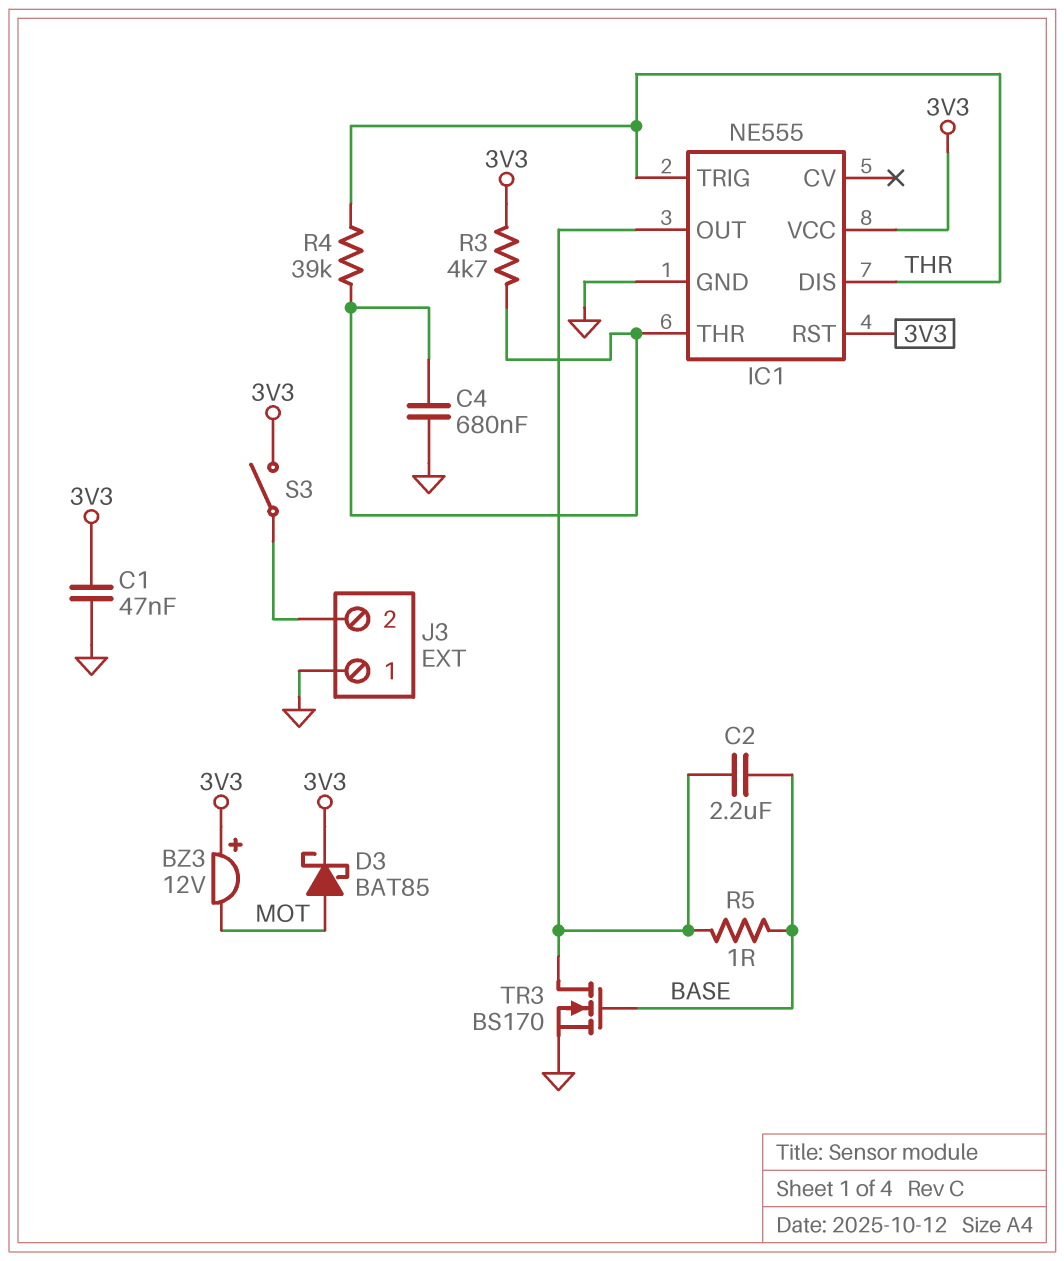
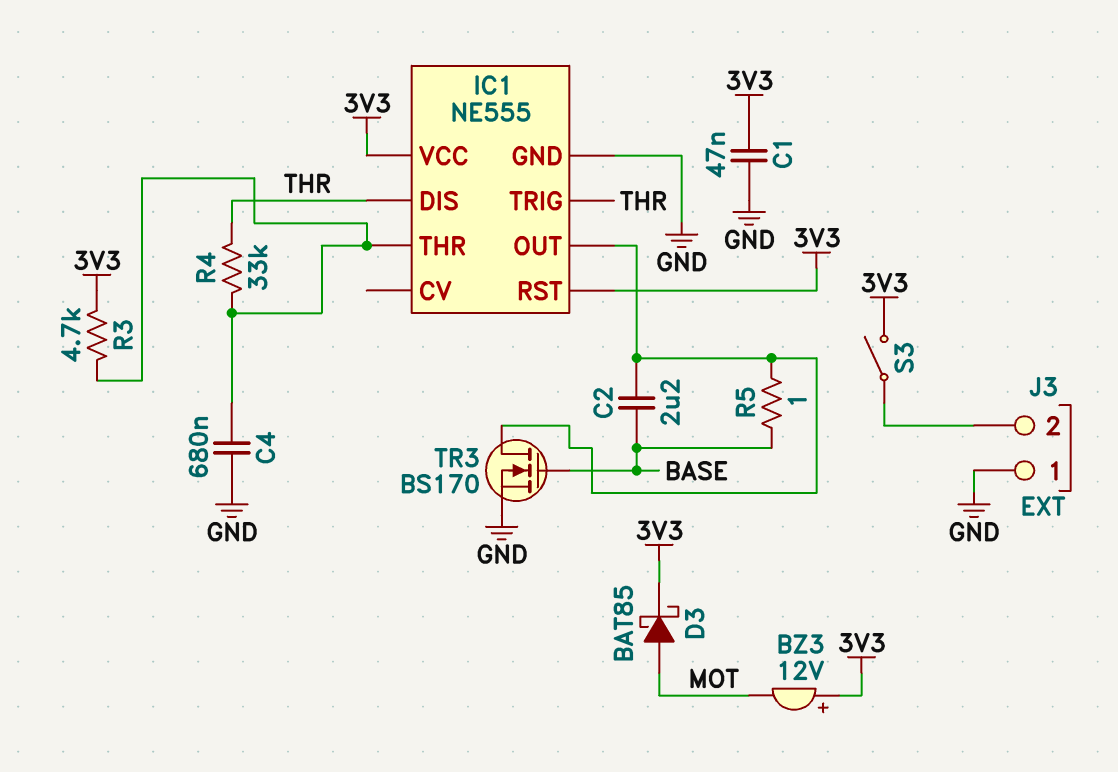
R4: 39k (IC1/THR, THR) -> 33k (IC1/THR, THR)

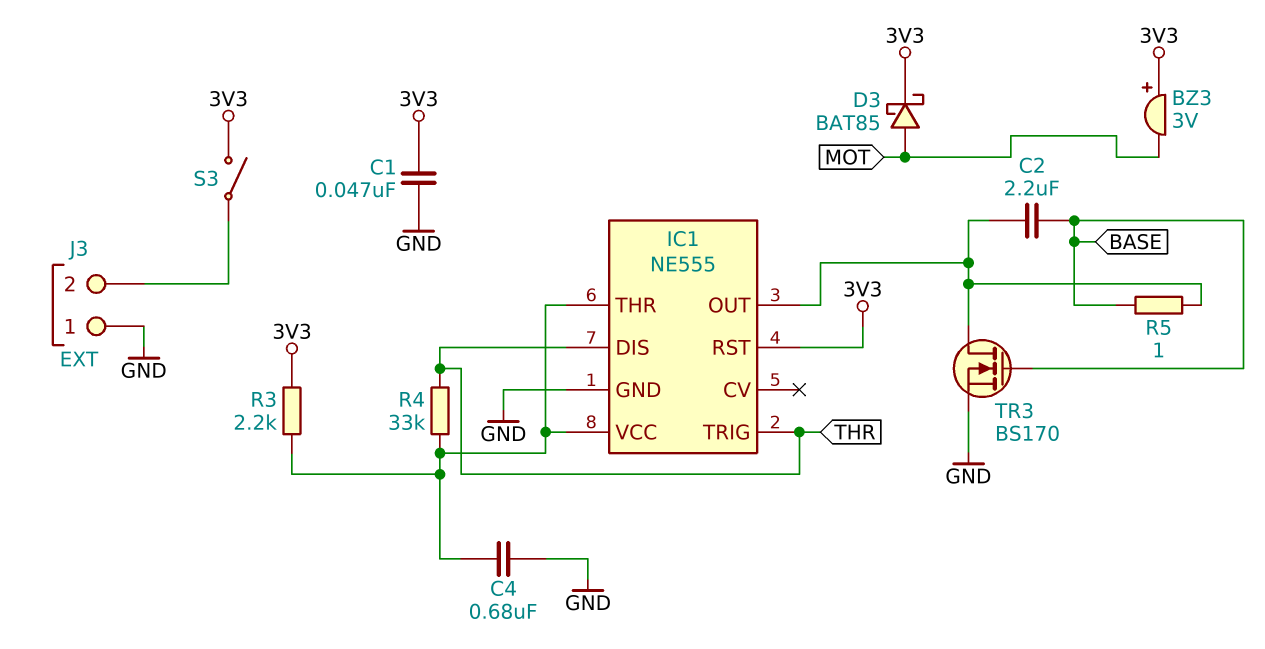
BZ3: buzzer 12V (plus 3V3, minus MOT) -> buzzer 3V (plus 3V3, minus MOT)
IC1 pin VCC: 3V3 -> IC1/THR
R3: 4.7k (3V3, IC1/THR) -> 2.2k (3V3, IC1/THR)

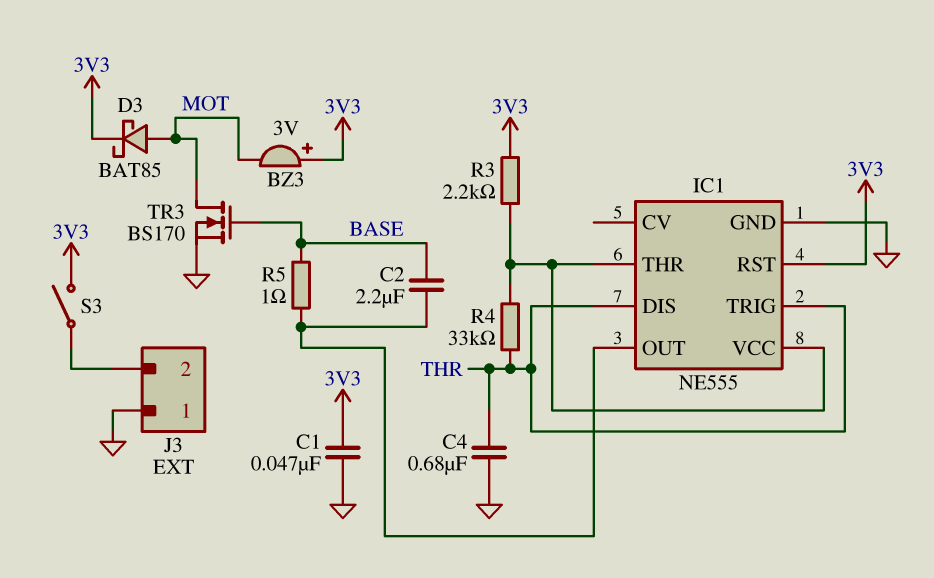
C4: 680nF (GND, IC1/THR) -> 680nF (GND, THR)
TR3: NMOS BS170 (G BASE, D IC1/OUT, S GND) -> NMOS BS170 (G BASE, D MOT, S GND)

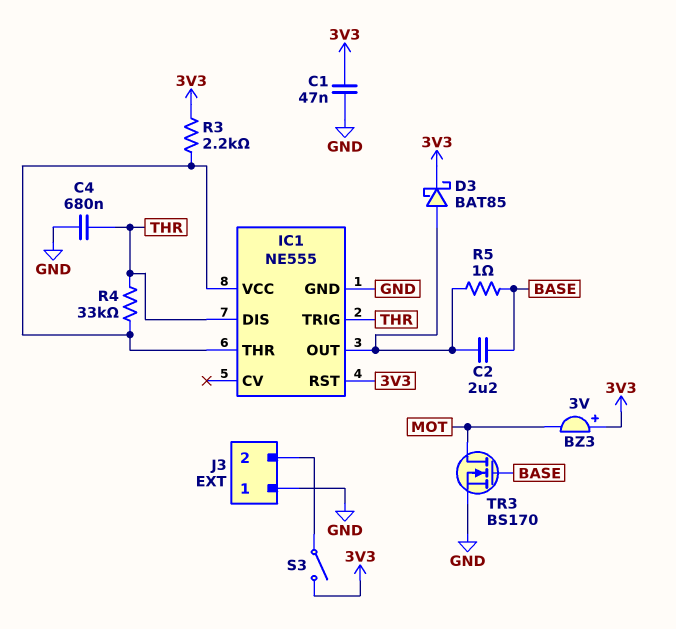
D3: schottky BAT85 (A MOT, K 3V3) -> schottky BAT85 (A IC1/OUT, K 3V3)

